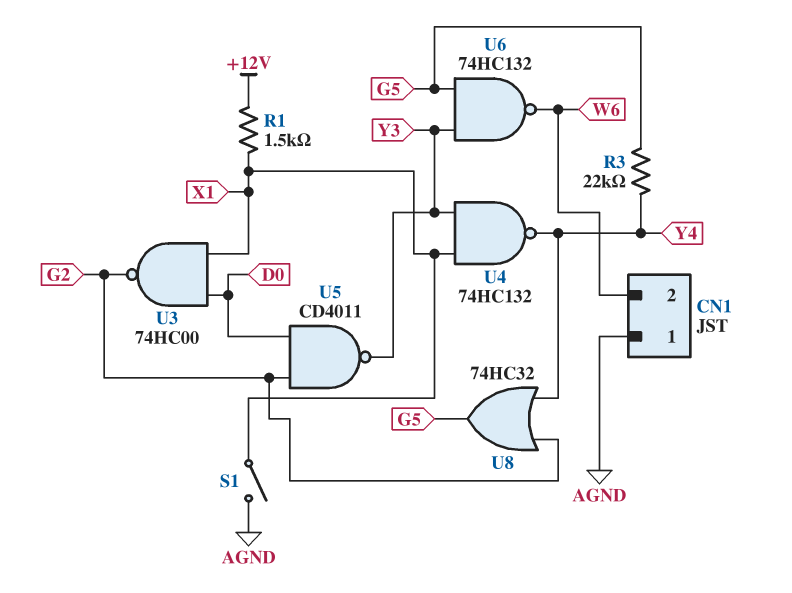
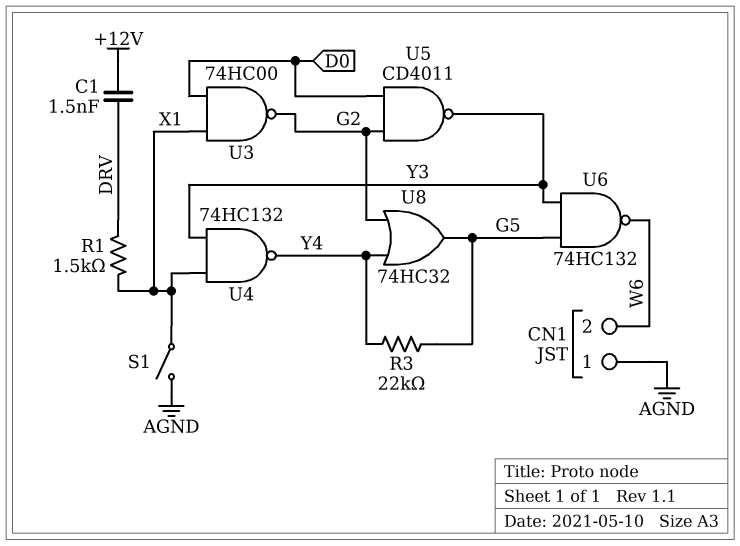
C1: none -> 1.5nF (+12V, DRV)
R1: 1.5k (+12V, X1) -> 1.5k (DRV, X1)

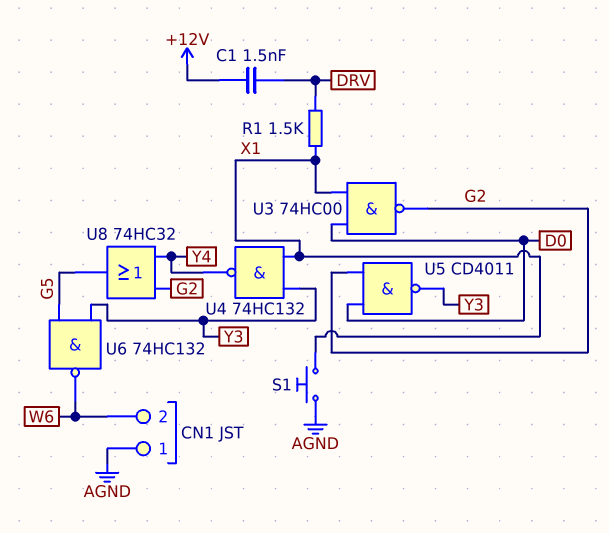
R3: 22k (G5, Y4) -> none
S1: switch (AGND, X1) -> button (AGND, X1)

